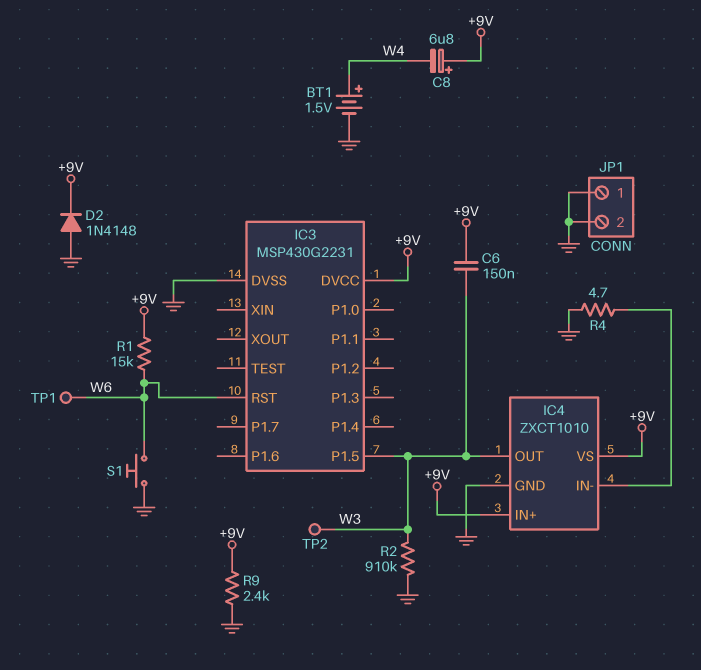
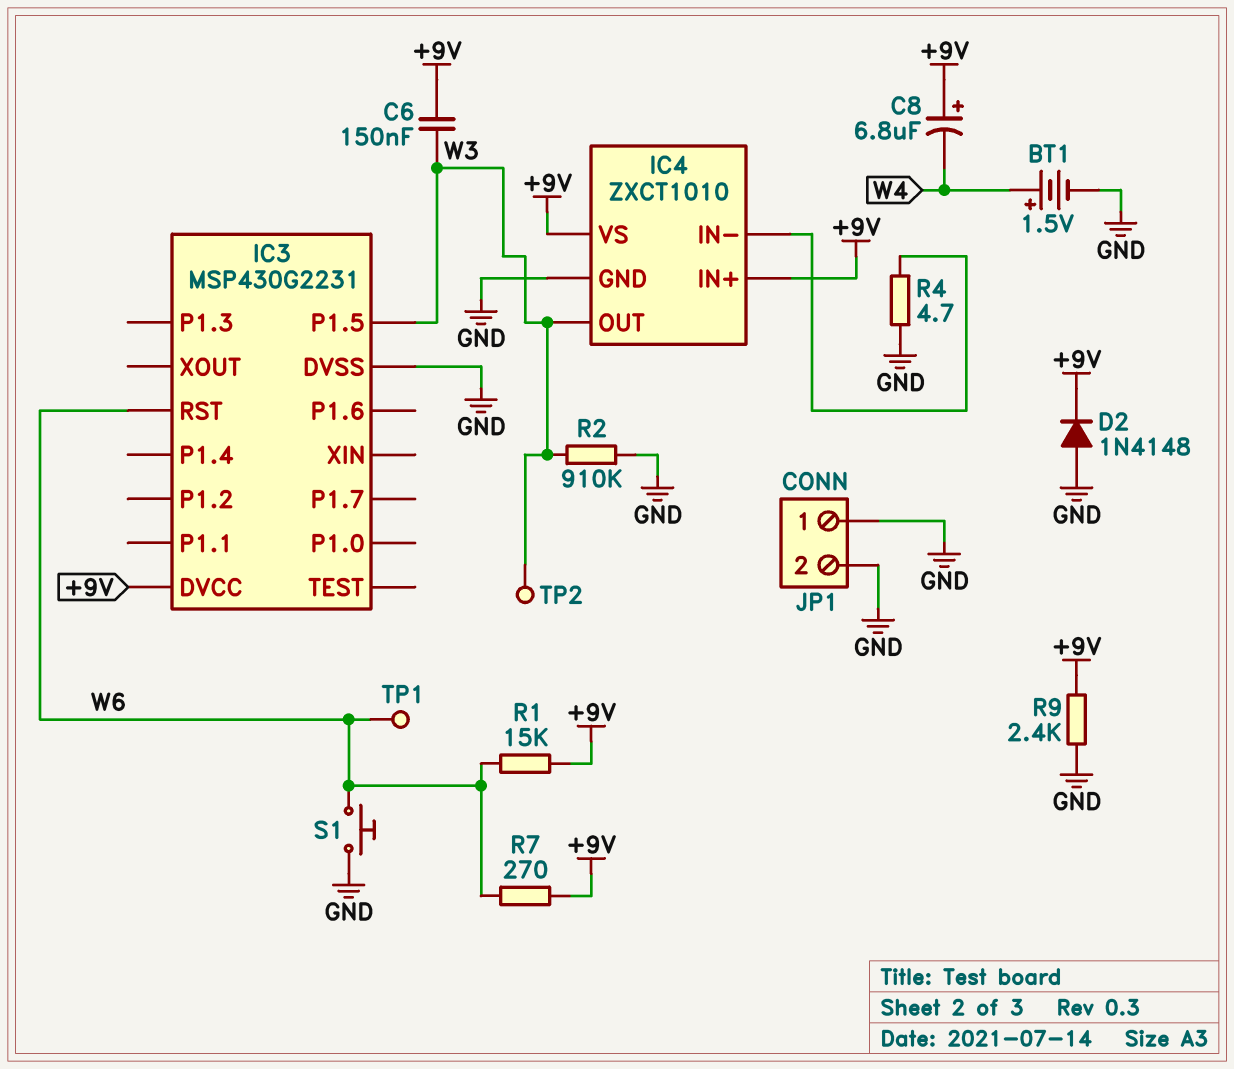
R7: none -> 270 (+9V, W6)

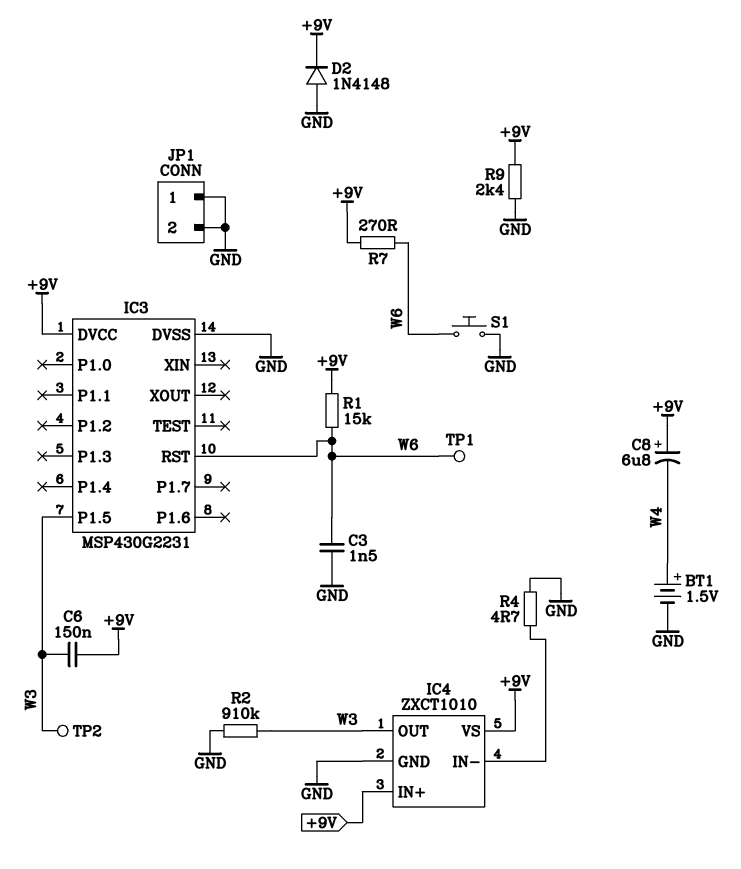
C3: none -> 1.5nF (GND, W6)

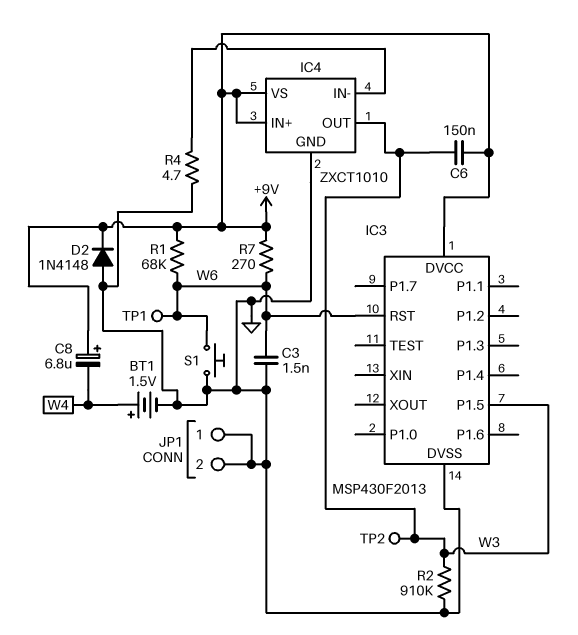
IC3: MSP430G2231 -> MSP430F2013
R1: 15k (+9V, W6) -> 68k (+9V, W6)
R9: 2.4k (+9V, GND) -> none

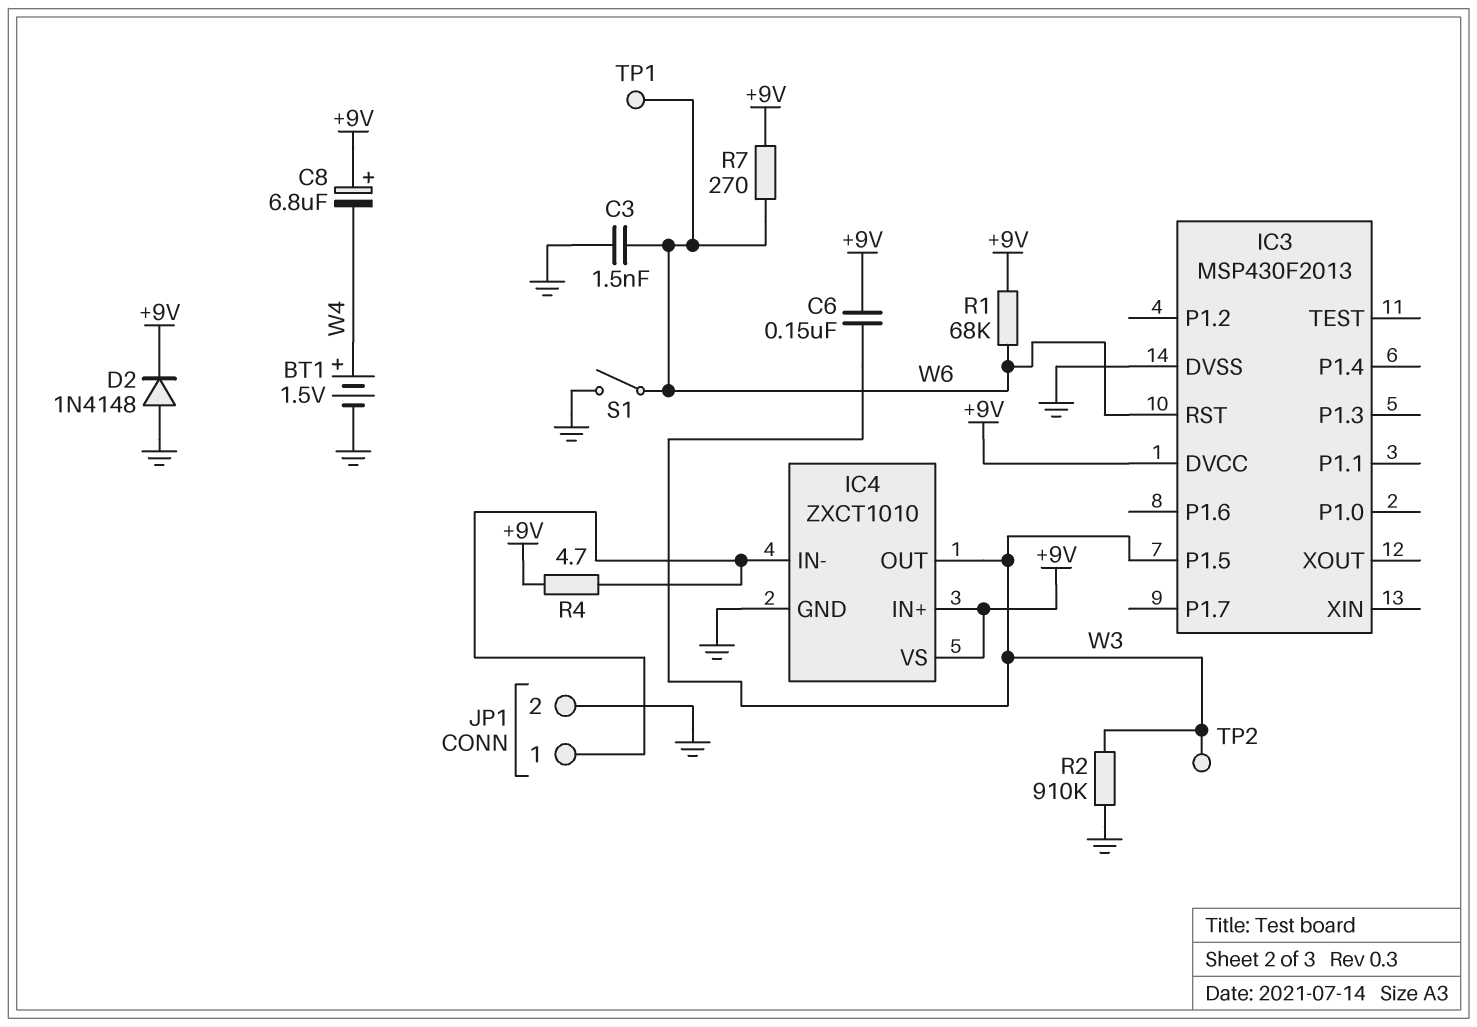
JP1 pin 1: GND -> IC4/IN-
R4: 4.7 (GND, IC4/IN-) -> 4.7 (+9V, IC4/IN-)
S1: button (GND, W6) -> switch (GND, W6)

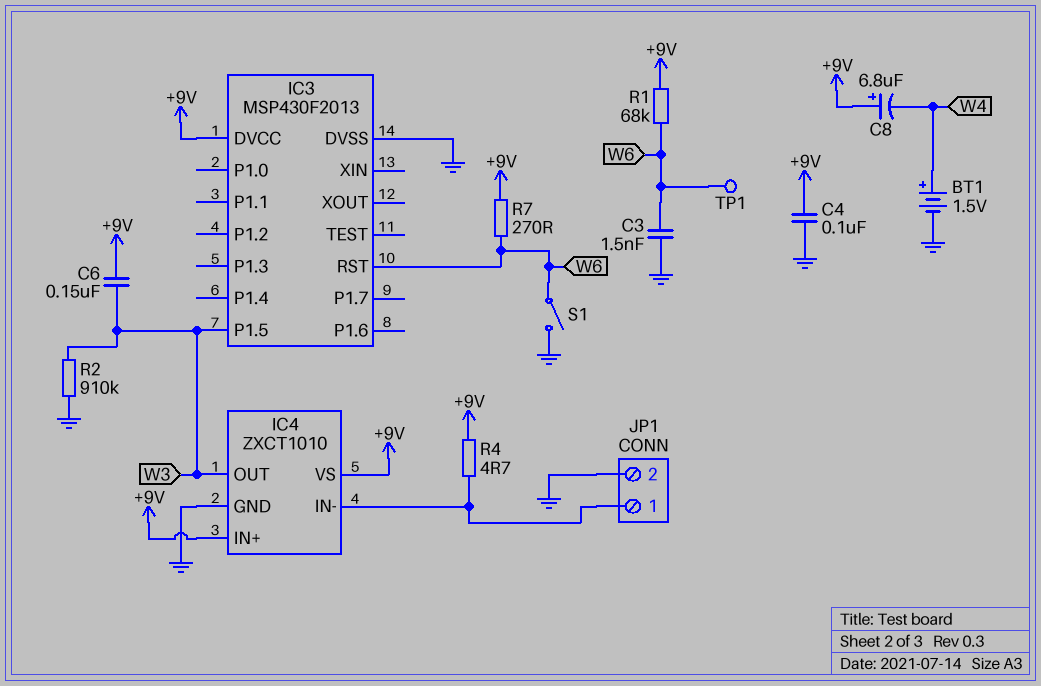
C4: none -> 100nF (+9V, GND)
D2: diode 1N4148 (A GND, K +9V) -> none
TP2: test point (W3) -> none

